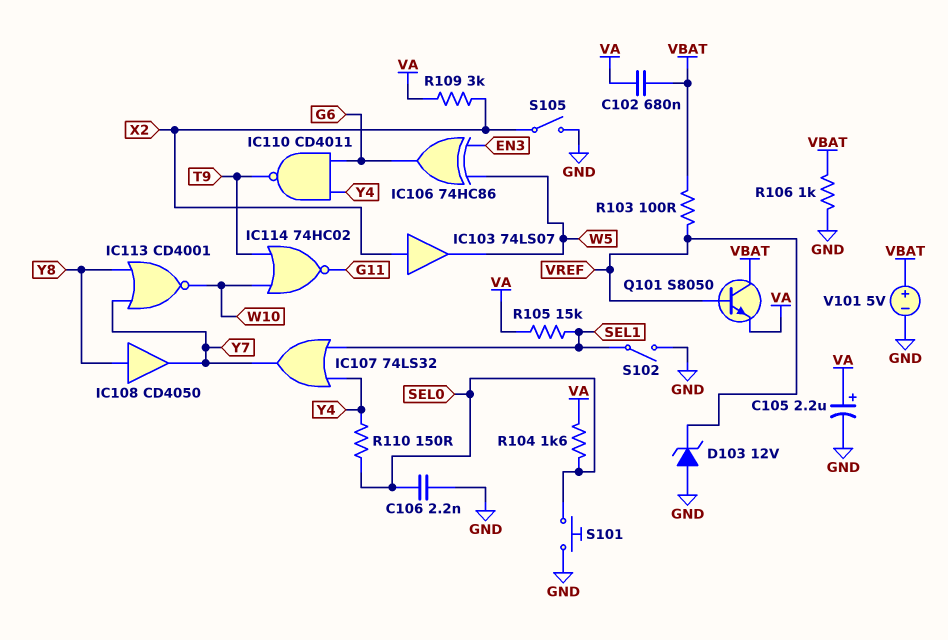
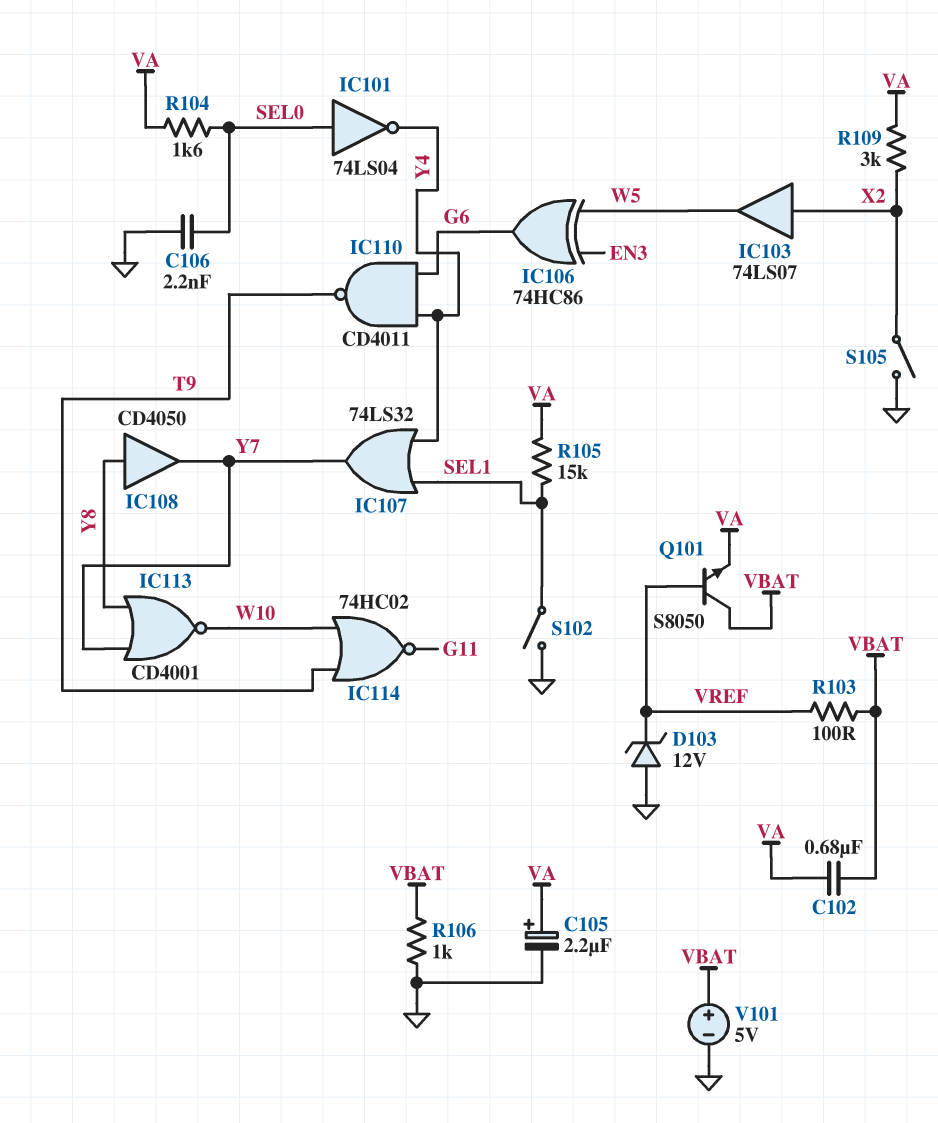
IC101: none -> NOT 74LS04 (in SEL0, out Y4)
R110: 150 (SEL0, Y4) -> none
S101: button (GND, SEL0) -> none

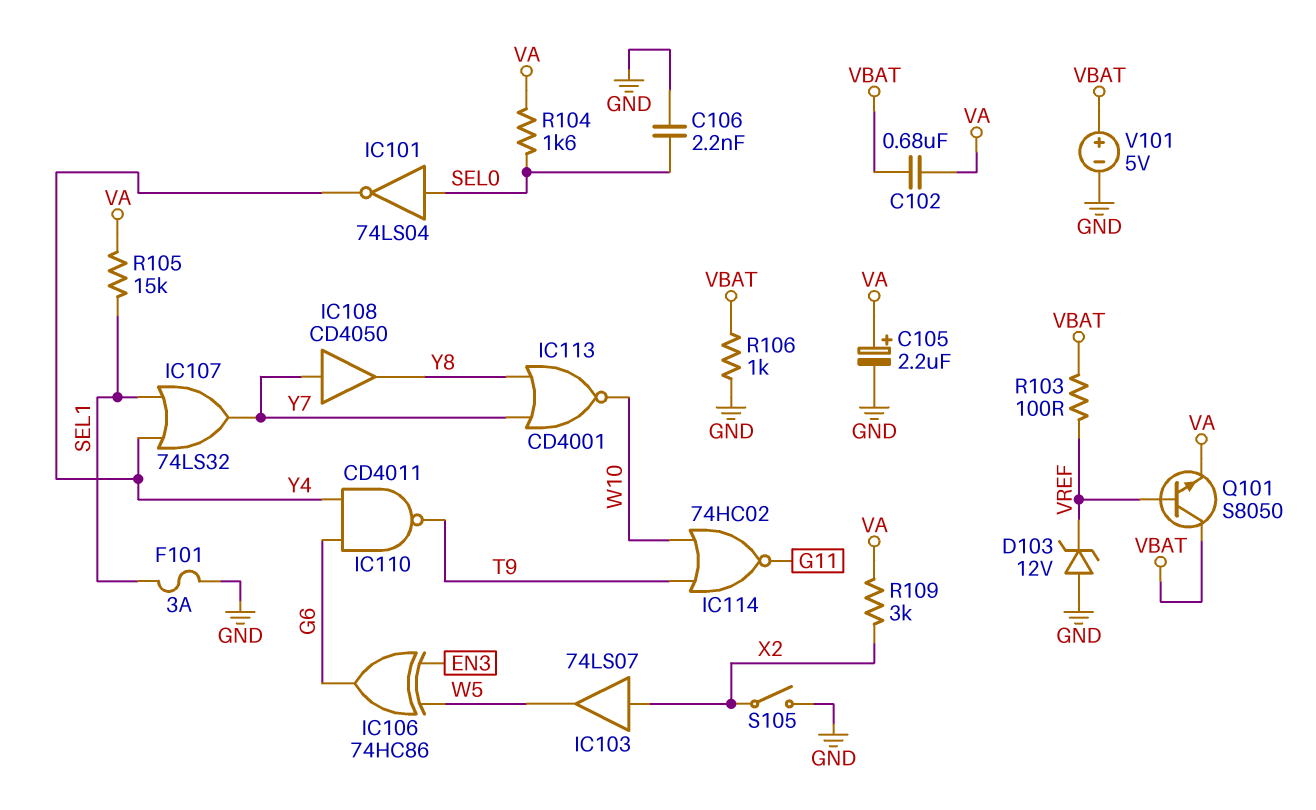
F101: none -> 3A (GND, SEL1)
IC108: buffer CD4050 (in Y8, out Y7) -> buffer CD4050 (in Y7, out Y8)
S102: switch (GND, SEL1) -> none

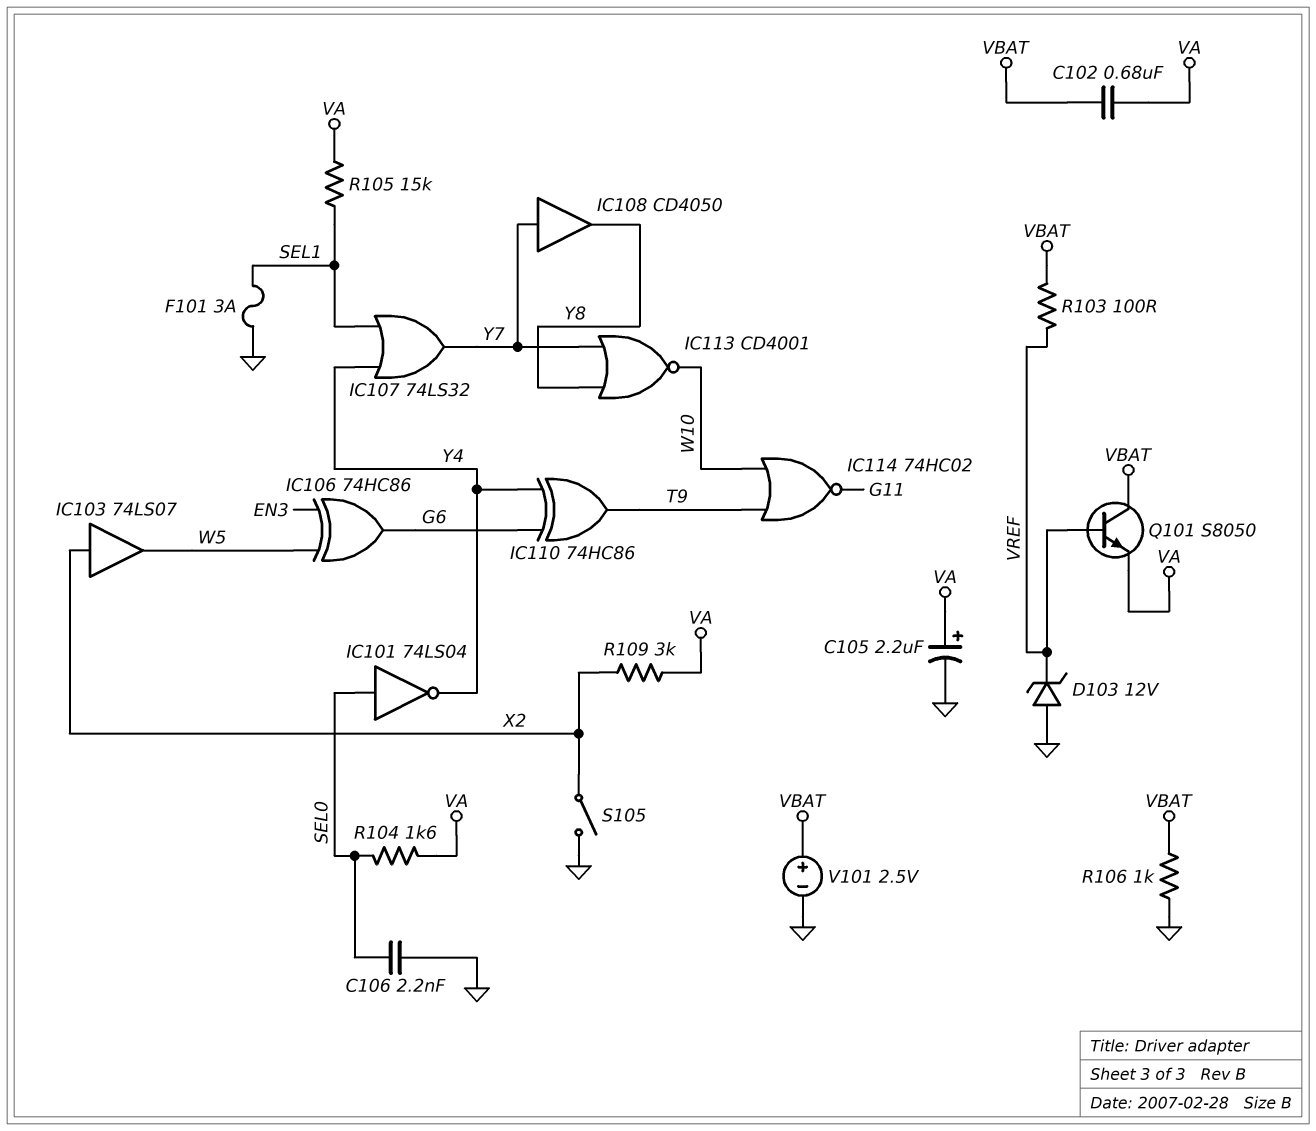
IC110: NAND CD4011 (in G6, in Y4, out T9) -> XOR 74HC86 (in G6, in Y4, out T9)
V101: 5V (plus VBAT, minus GND) -> 2.5V (plus VBAT, minus GND)

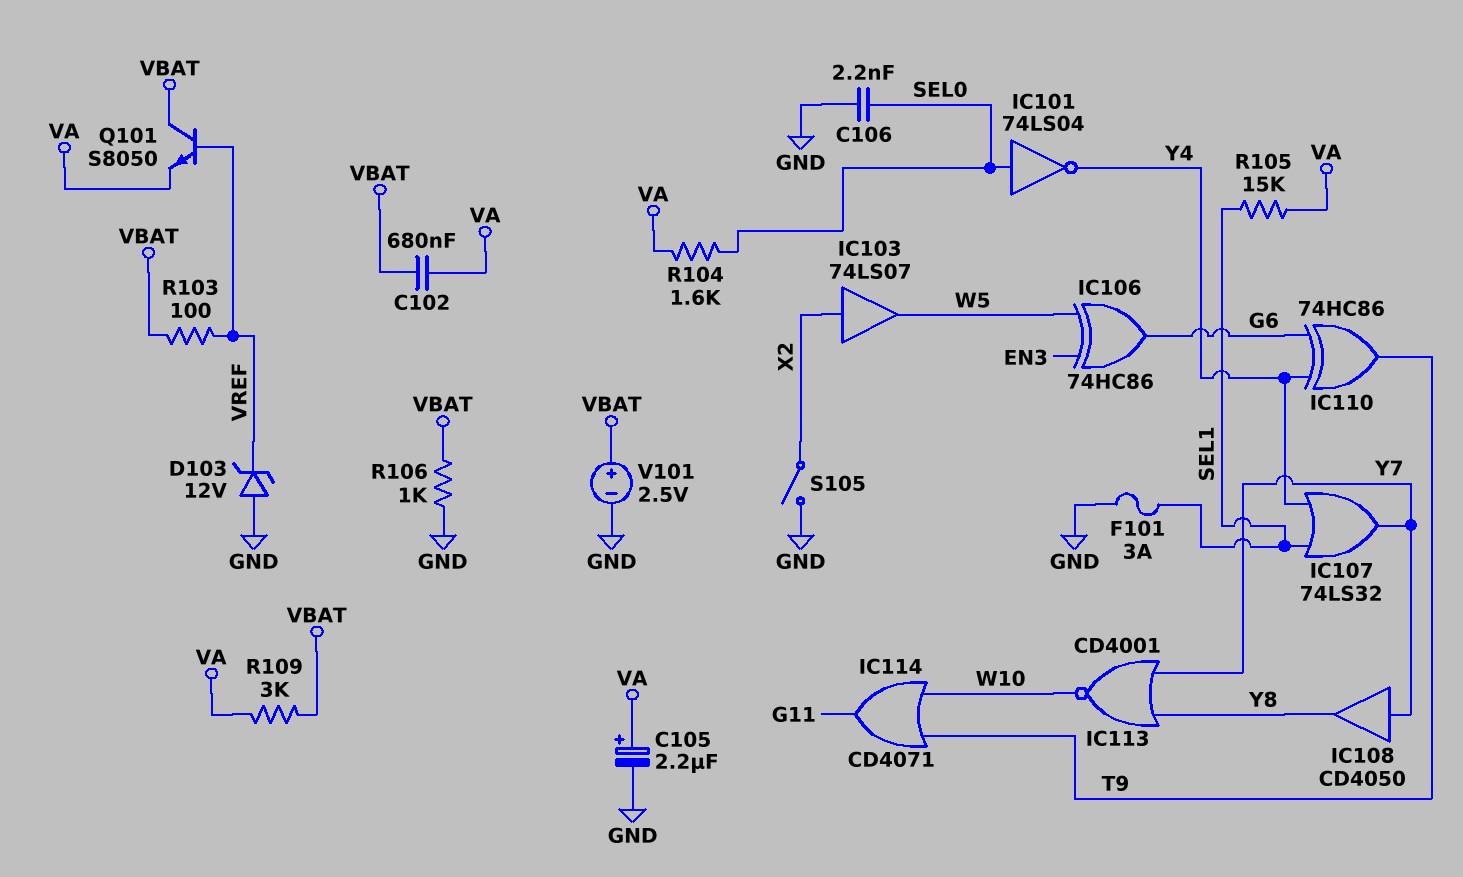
IC114: NOR 74HC02 (in T9, in W10, out G11) -> OR CD4071 (in T9, in W10, out G11)
R109: 3k (VA, X2) -> 3k (VA, VBAT)

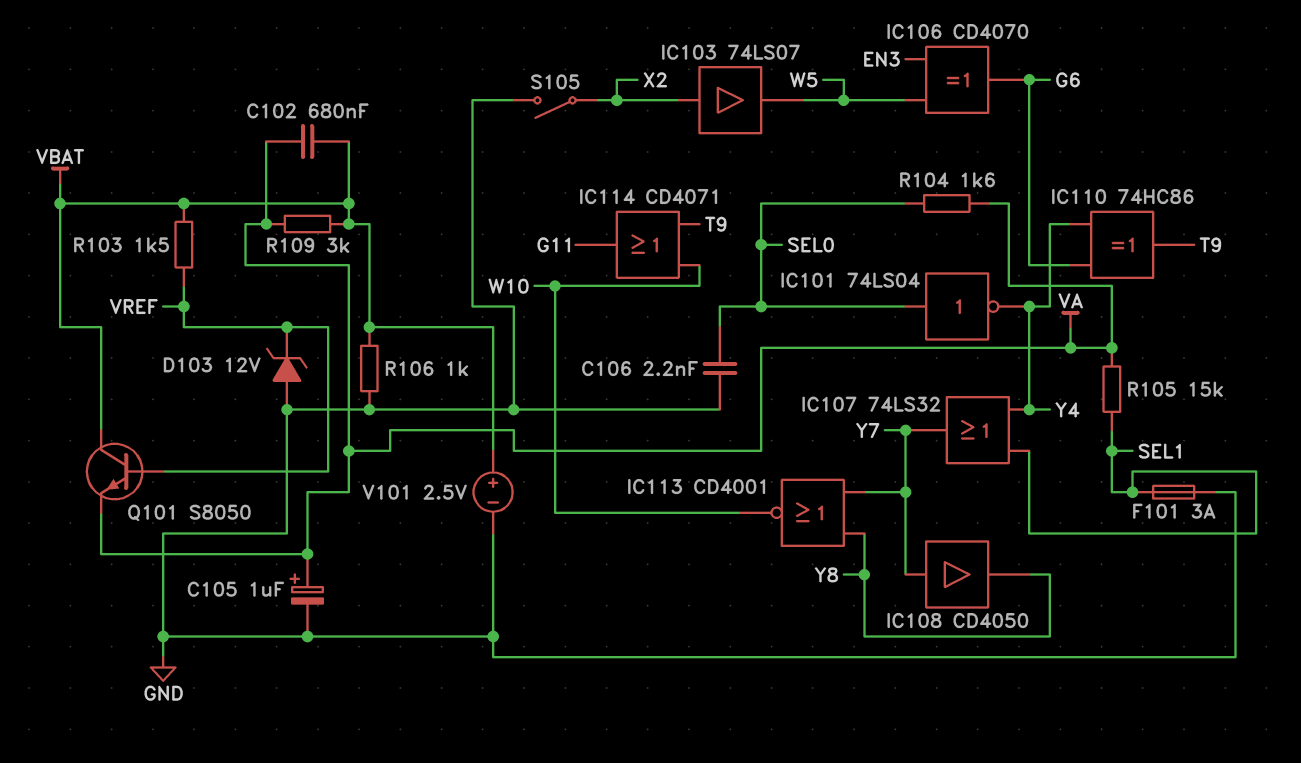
C105: 2.2uF (plus VA, minus GND) -> 1uF (plus VA, minus GND)
IC106: XOR 74HC86 (in EN3, in W5, out G6) -> XOR CD4070 (in EN3, in W5, out G6)
R103: 100 (VBAT, VREF) -> 1.5k (VBAT, VREF)

